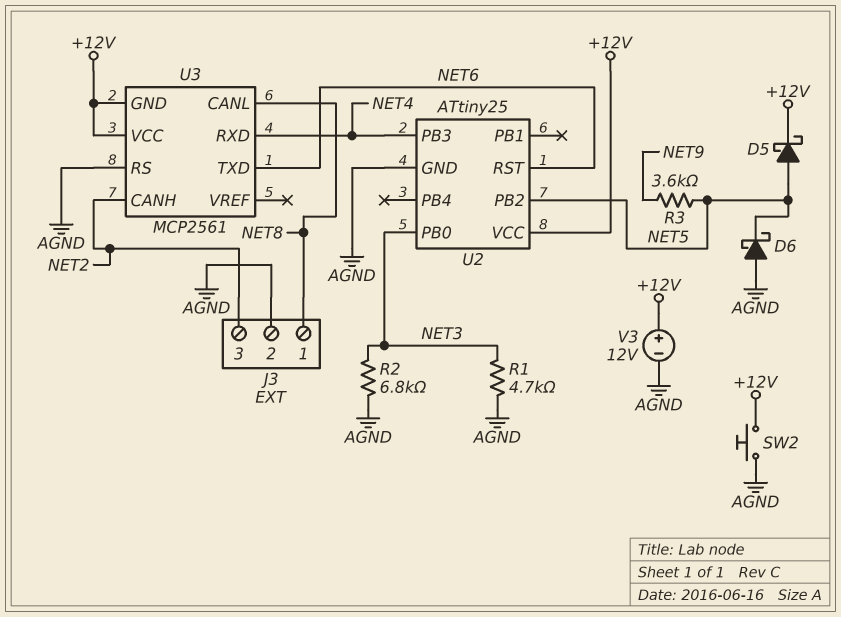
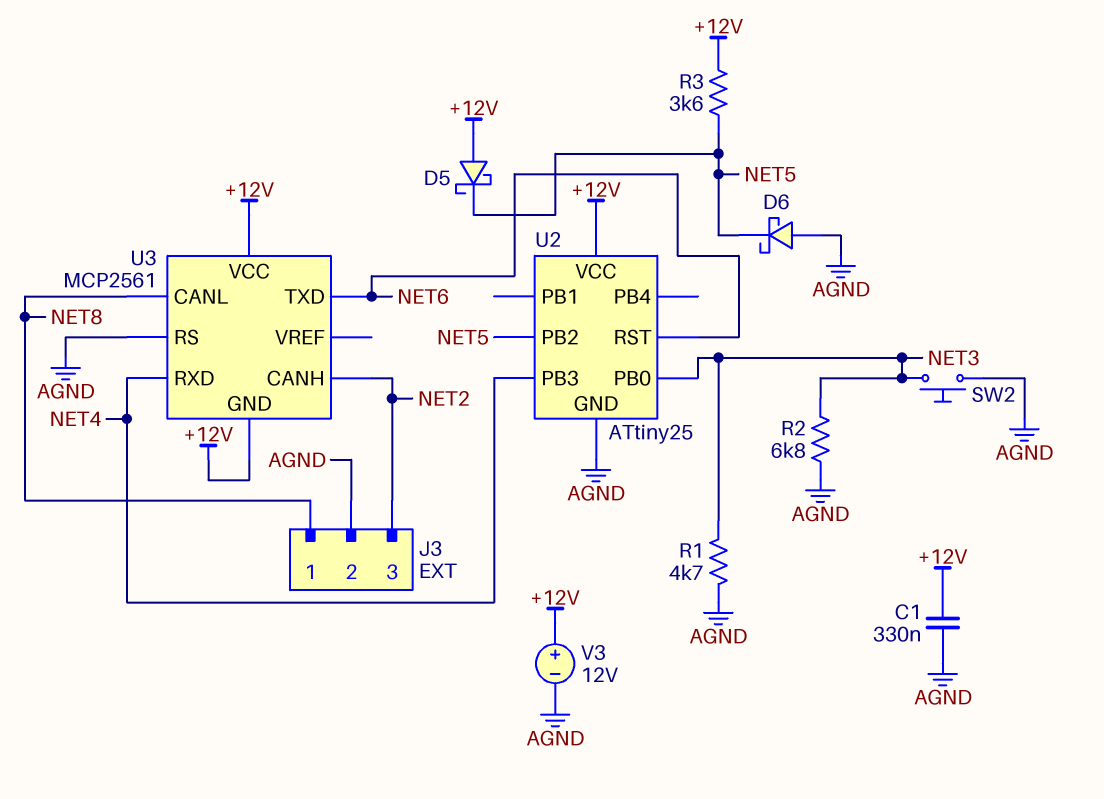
C1: none -> 330nF (+12V, AGND)
D5: schottky (A NET5, K +12V) -> schottky (A +12V, K NET5)
R3: 3.6k (NET5, NET9) -> 3.6k (+12V, NET5)
SW2: button (+12V, AGND) -> button (AGND, NET3)

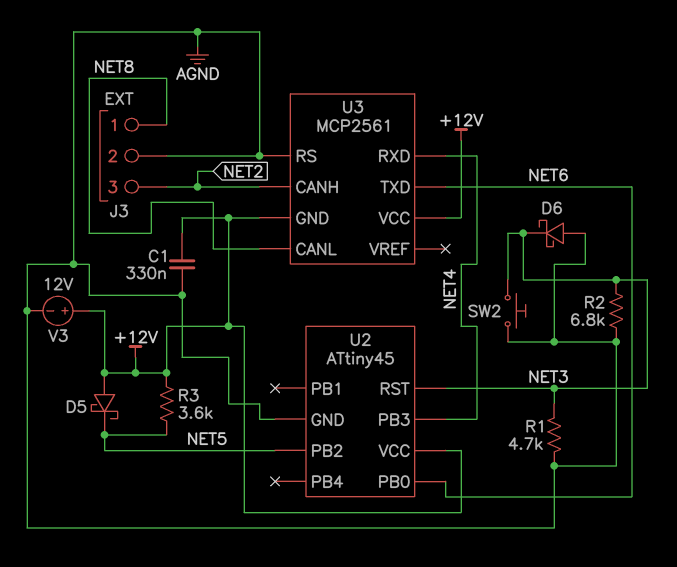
D6: schottky (A AGND, K NET5) -> schottky (A AGND, K NET3)
U2: ATtiny25 -> ATtiny45
U2 pin PB0: NET3 -> NET6
U2 pin RST: NET6 -> NET3

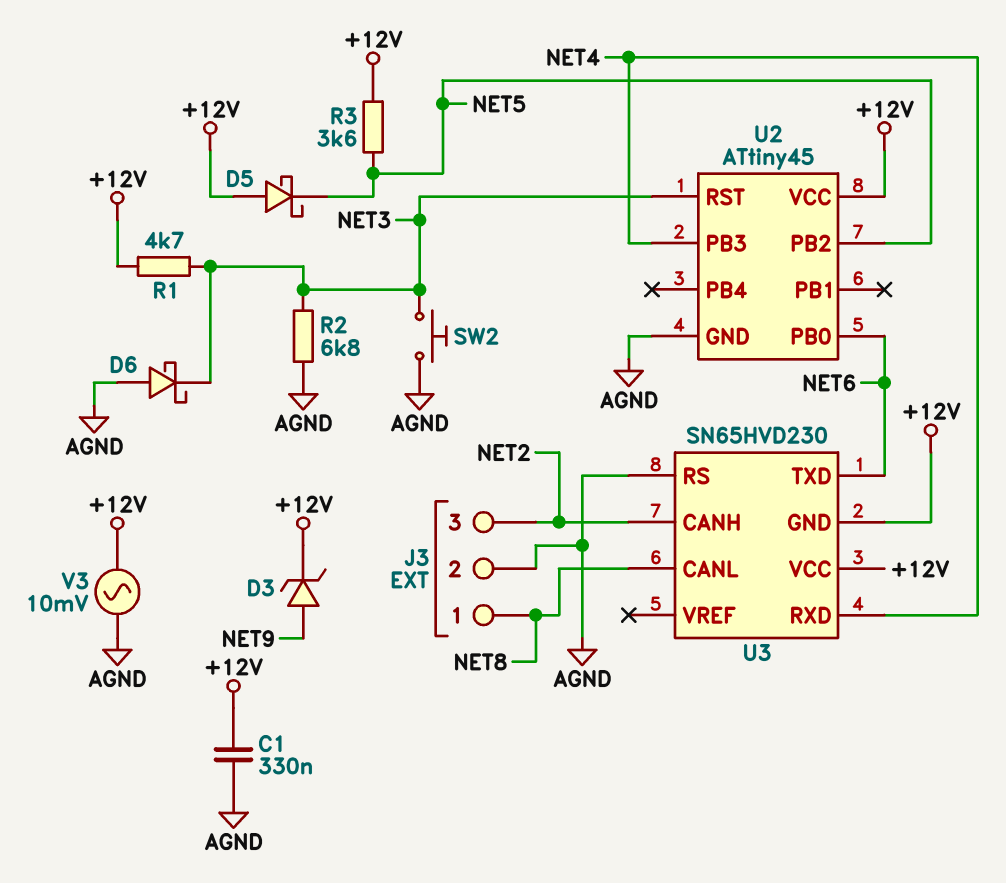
D3: none -> zener (A NET9, K +12V)
R1: 4.7k (AGND, NET3) -> 4.7k (+12V, NET3)
U3: MCP2561 -> SN65HVD230
V3: 12V (plus +12V, minus AGND) -> AC 10mV (+12V, AGND)

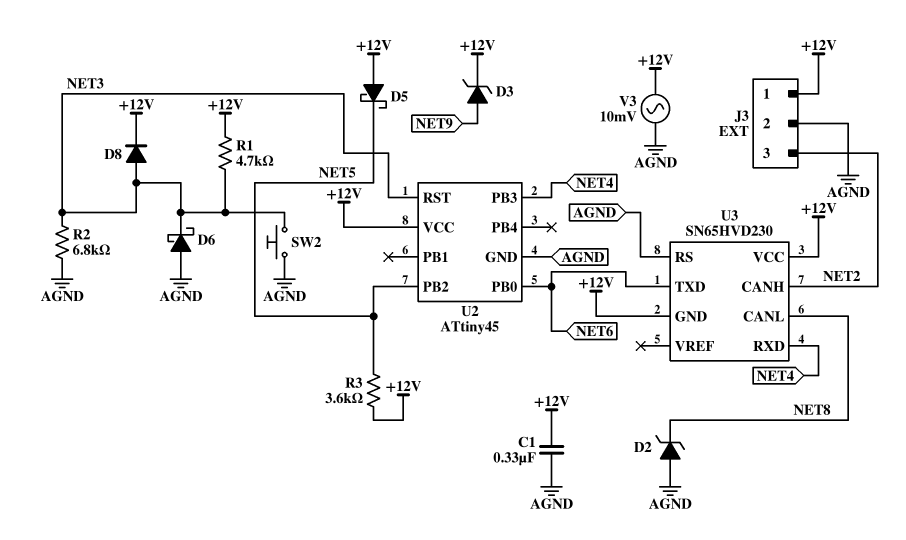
D2: none -> zener (A AGND, K NET8)
D8: none -> diode (A NET3, K +12V)
J3 pin 1: NET8 -> +12V

